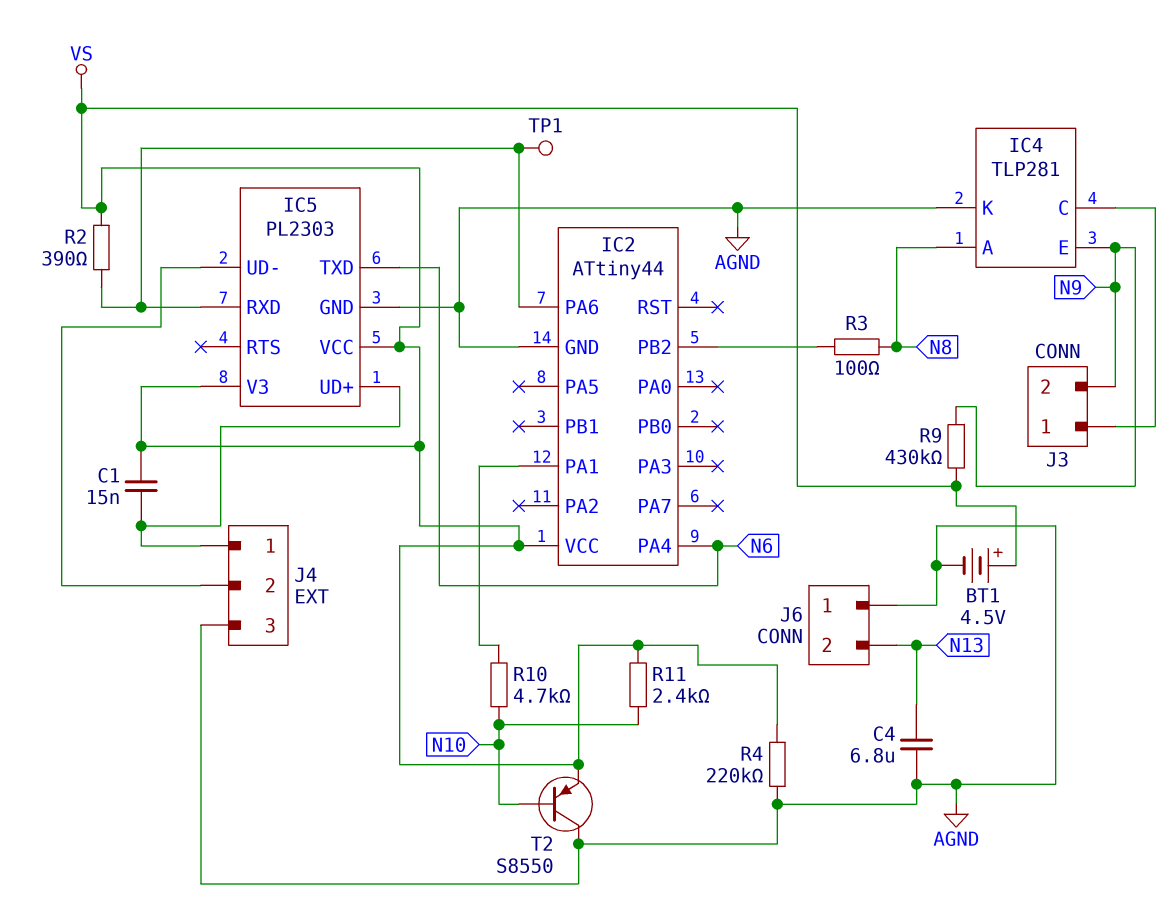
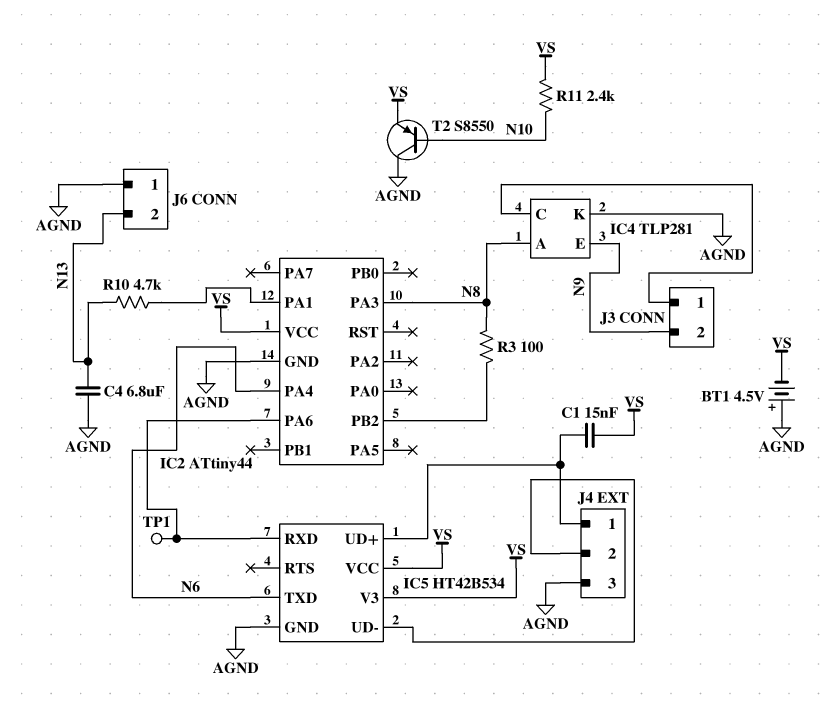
BT1: 4.5V (plus VS, minus AGND) -> 4.5V (plus AGND, minus VS)
IC2 pin PA3: none -> N8
IC5: PL2303 -> HT42B534
R2: 390 (IC2/PA6, VS) -> none
R4: 220k (AGND, VS) -> none
R9: 430k (N9, VS) -> none
R10: 4.7k (IC2/PA1, N10) -> 4.7k (IC2/PA1, N13)

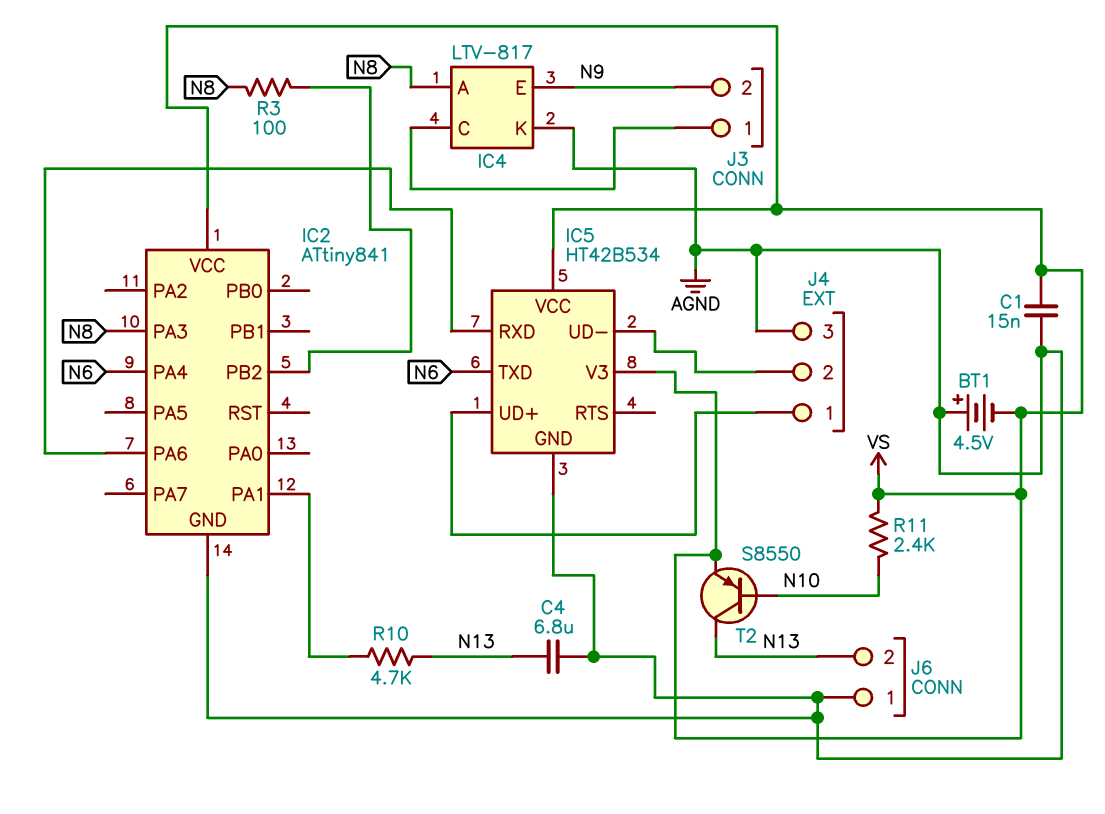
C1: 15nF (IC5/UD+, VS) -> 15nF (AGND, VS)
IC2: ATtiny44 -> ATtiny841
IC4: TLP281 -> LTV-817
T2: PNP S8550 (B N10, C AGND, E VS) -> PNP S8550 (B N10, C N13, E VS)
TP1: test point (IC2/PA6) -> none

